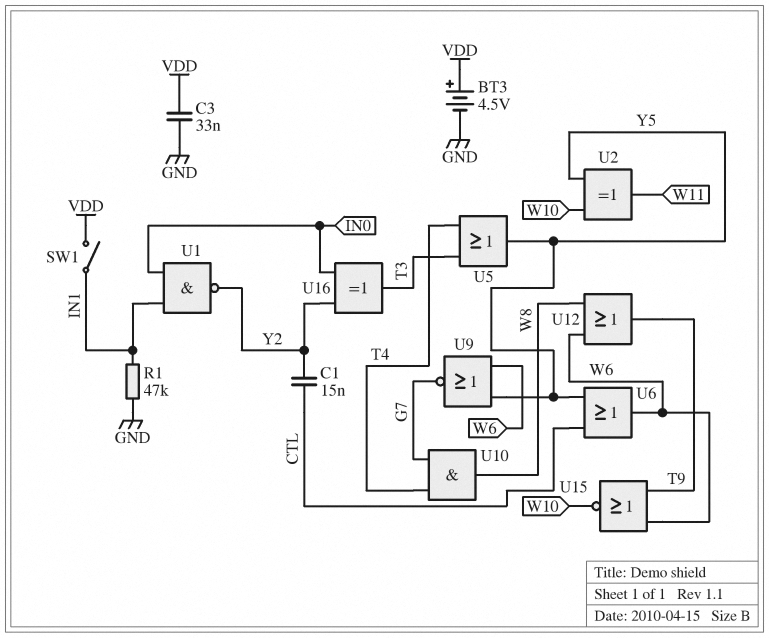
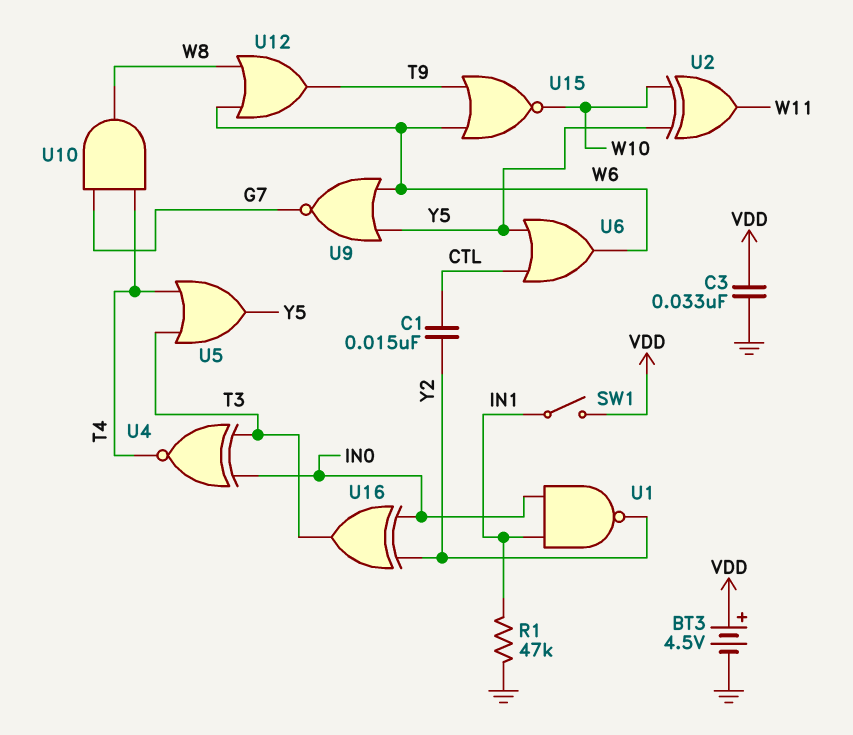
U4: none -> XNOR (in IN0, in T3, out T4)

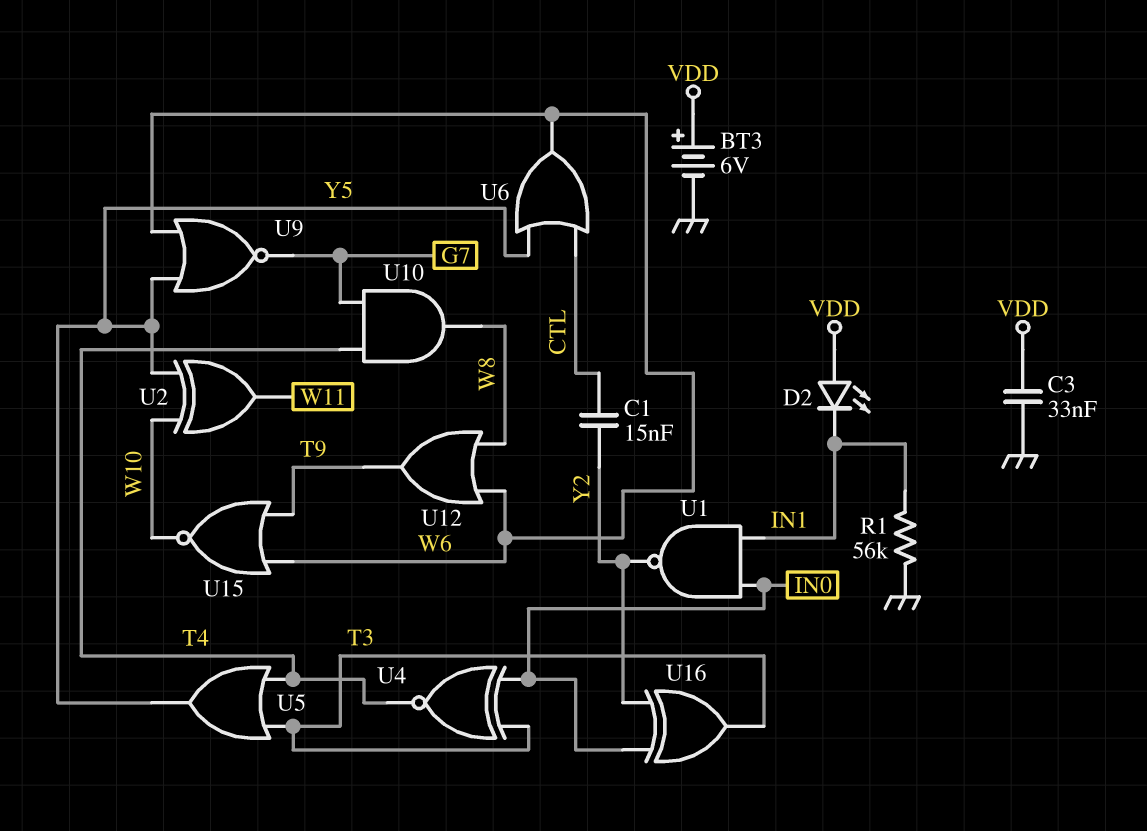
BT3: 4.5V (plus VDD, minus GND) -> 6V (plus VDD, minus GND)
D2: none -> LED (A VDD, K IN1)
R1: 47k (GND, IN1) -> 56k (GND, IN1)
SW1: switch (IN1, VDD) -> none

